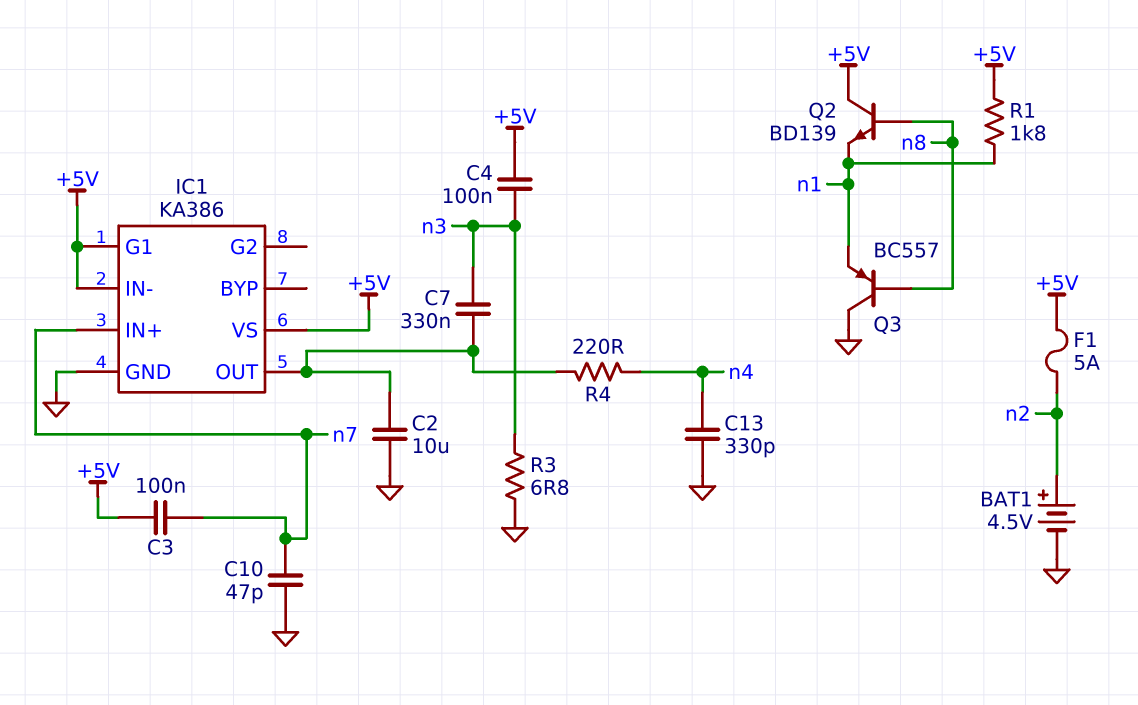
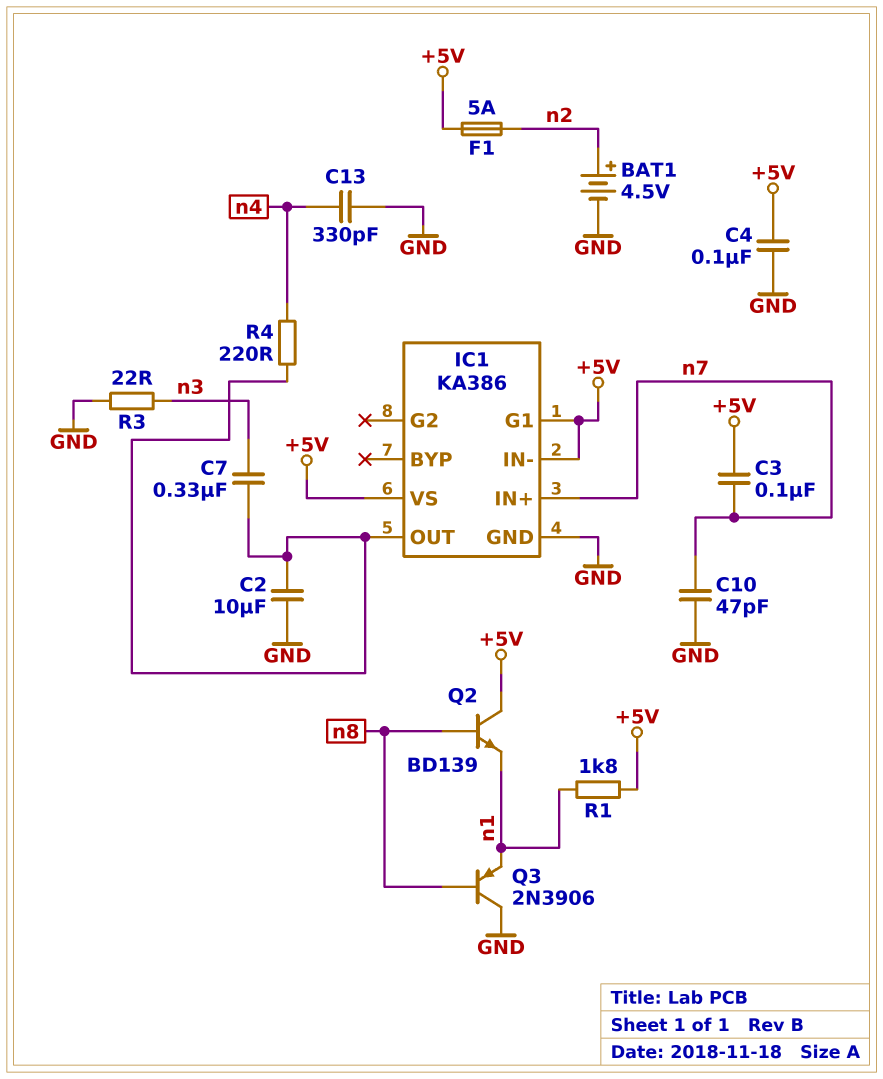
C4: 100nF (+5V, n3) -> 100nF (+5V, GND)
Q3: PNP BC557 (B n8, C GND, E n1) -> PNP 2N3906 (B n8, C GND, E n1)
R3: 6.8 (GND, n3) -> 22 (GND, n3)

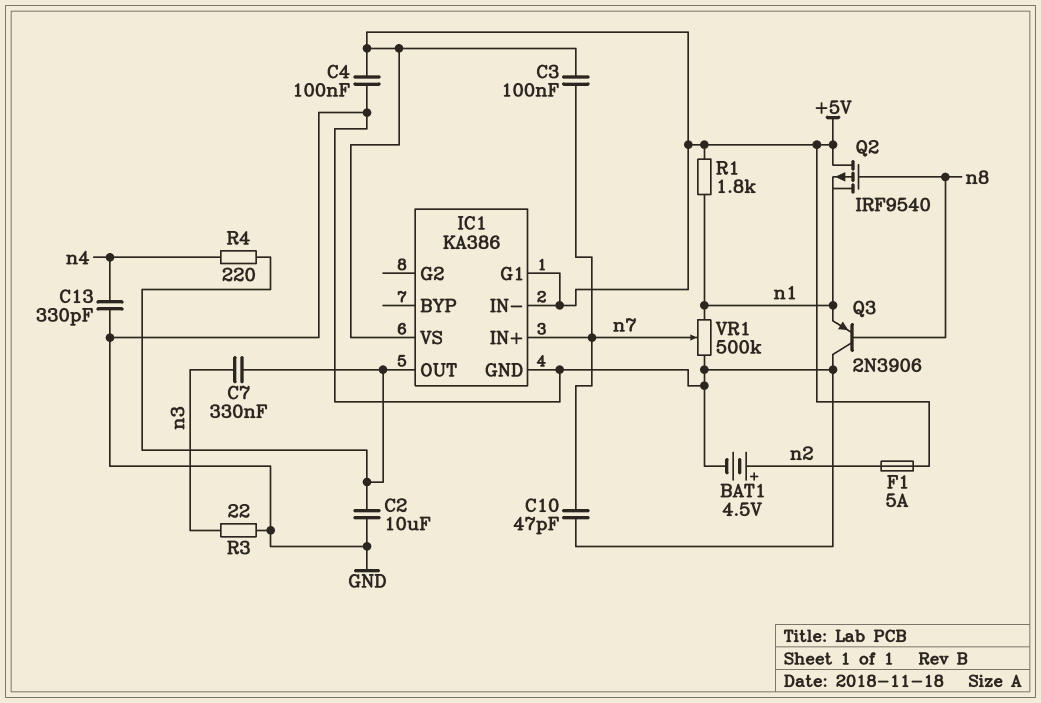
Q2: NPN BD139 (B n8, C +5V, E n1) -> PMOS IRF9540 (G n8, D +5V, S n1)
VR1: none -> 500k (GND, n1, wiper n7)

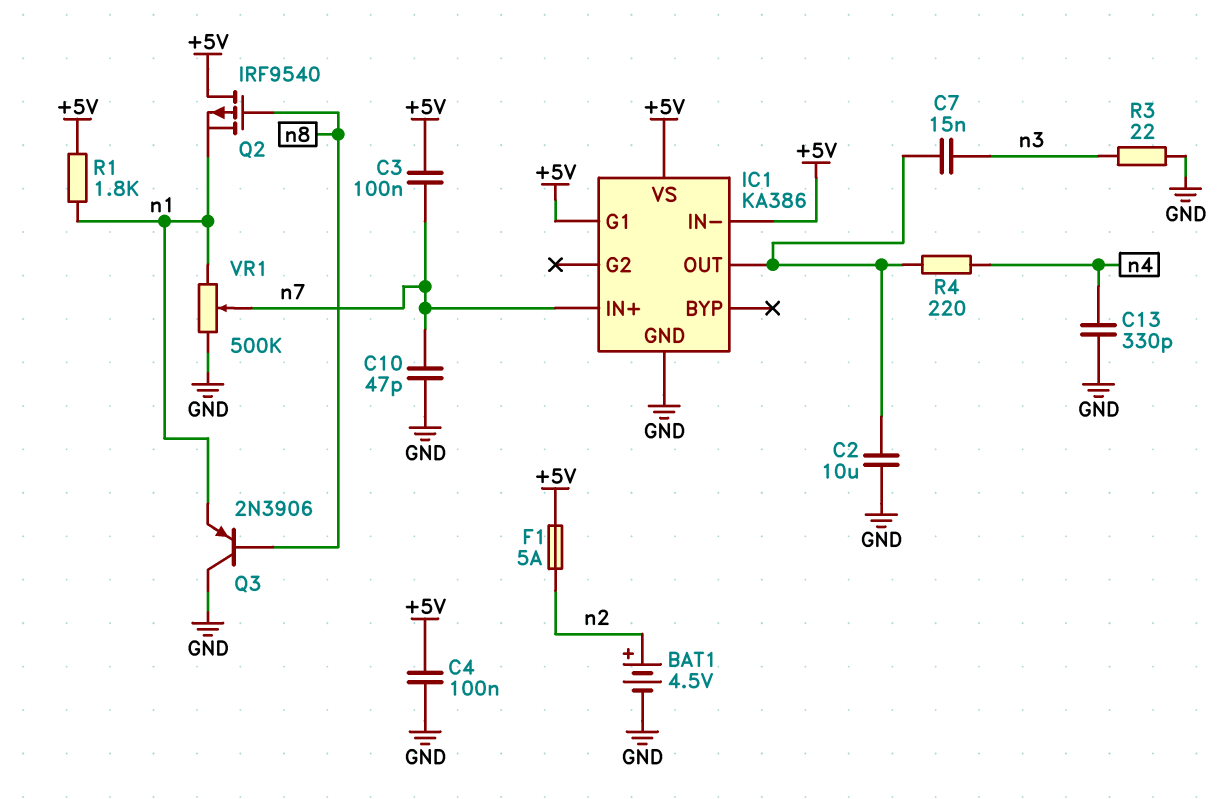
C7: 330nF (IC1/OUT, n3) -> 15nF (IC1/OUT, n3)

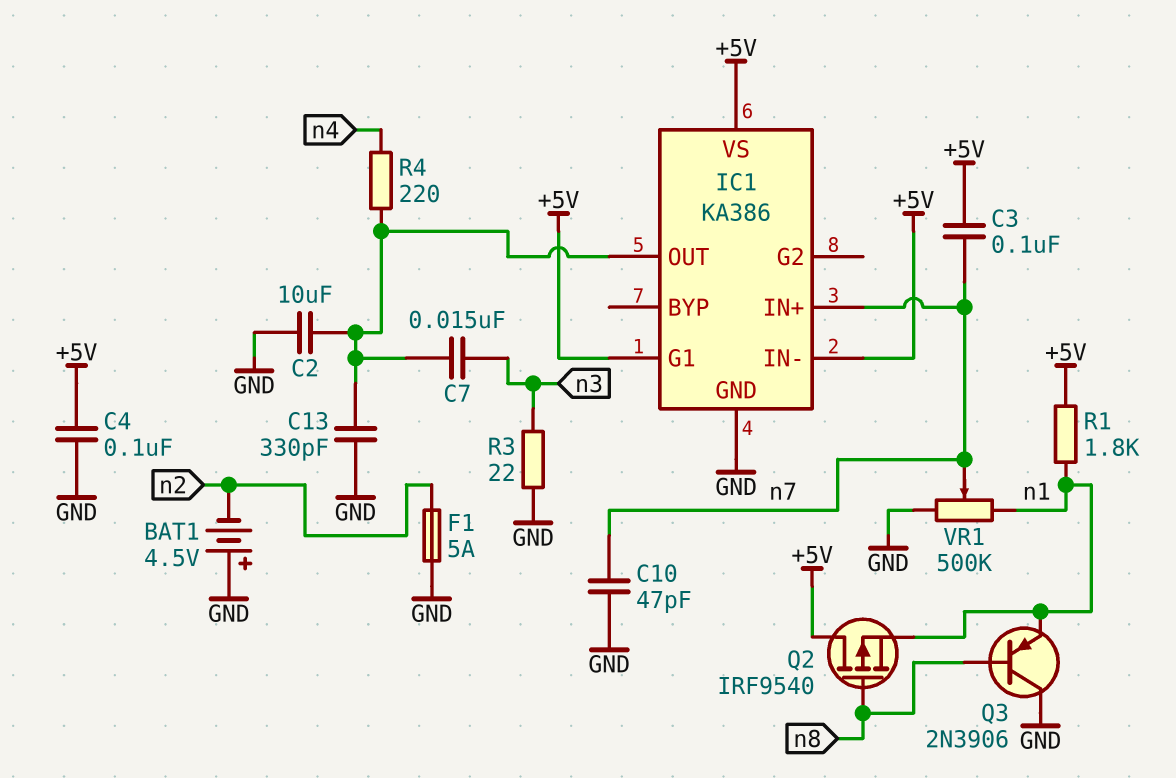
BAT1: 4.5V (plus n2, minus GND) -> 4.5V (plus GND, minus n2)
C13: 330pF (GND, n4) -> 330pF (GND, IC1/OUT)
F1: 5A (+5V, n2) -> 5A (GND, n2)

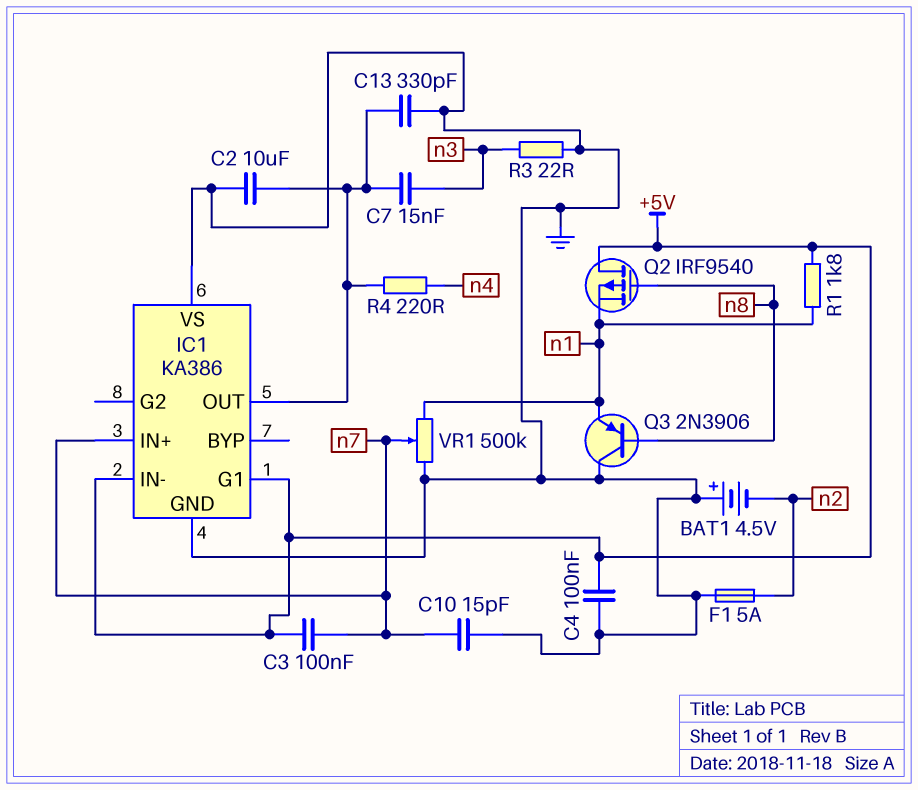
C10: 47pF (GND, n7) -> 15pF (GND, n7)
IC1 pin VS: +5V -> GND

